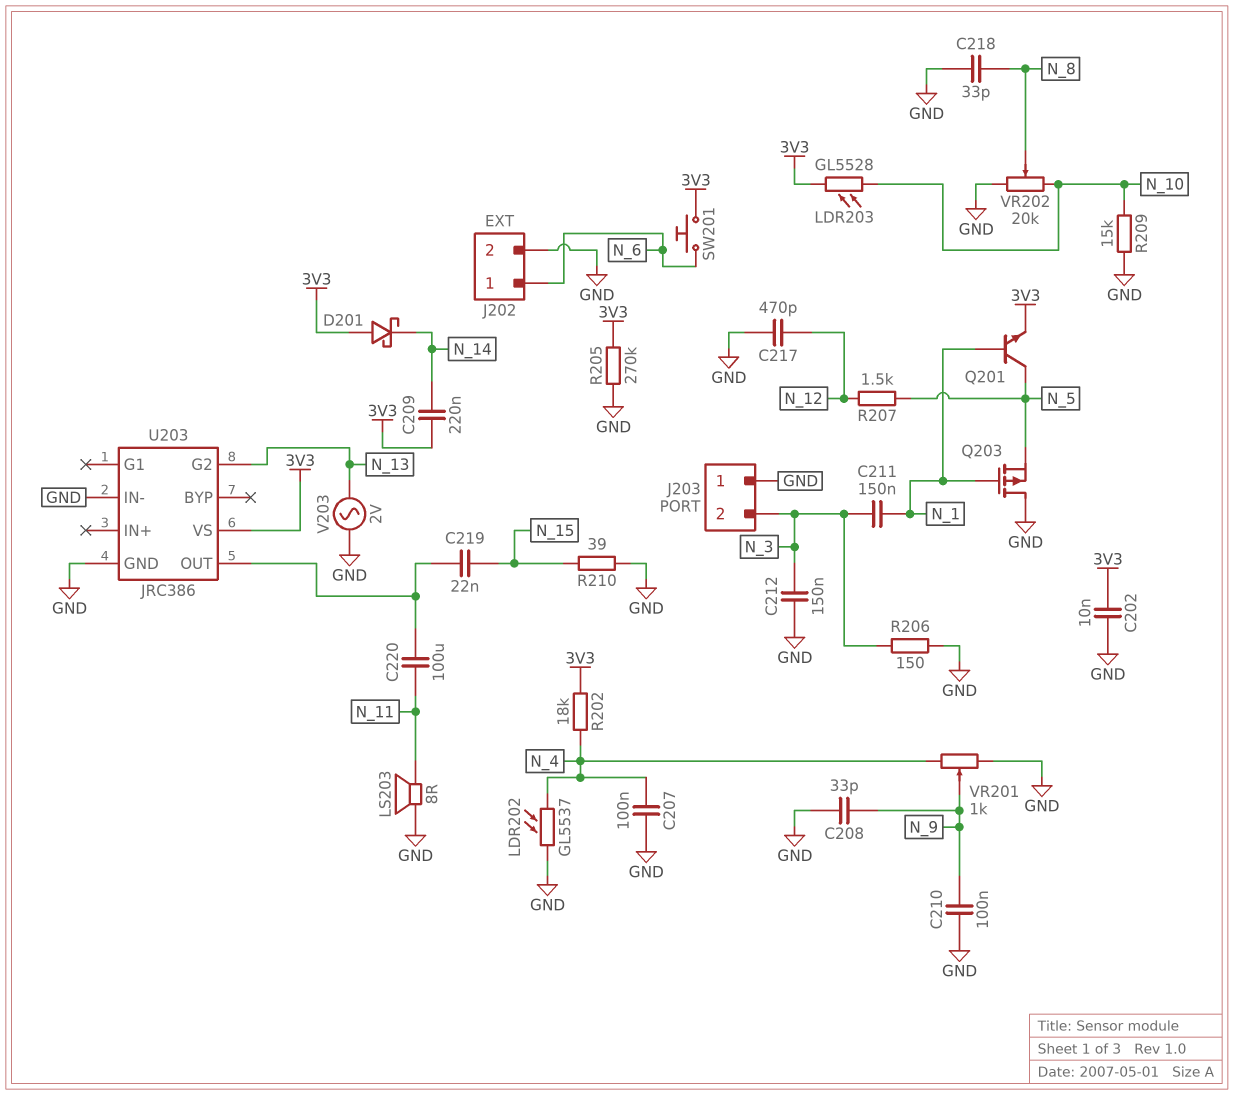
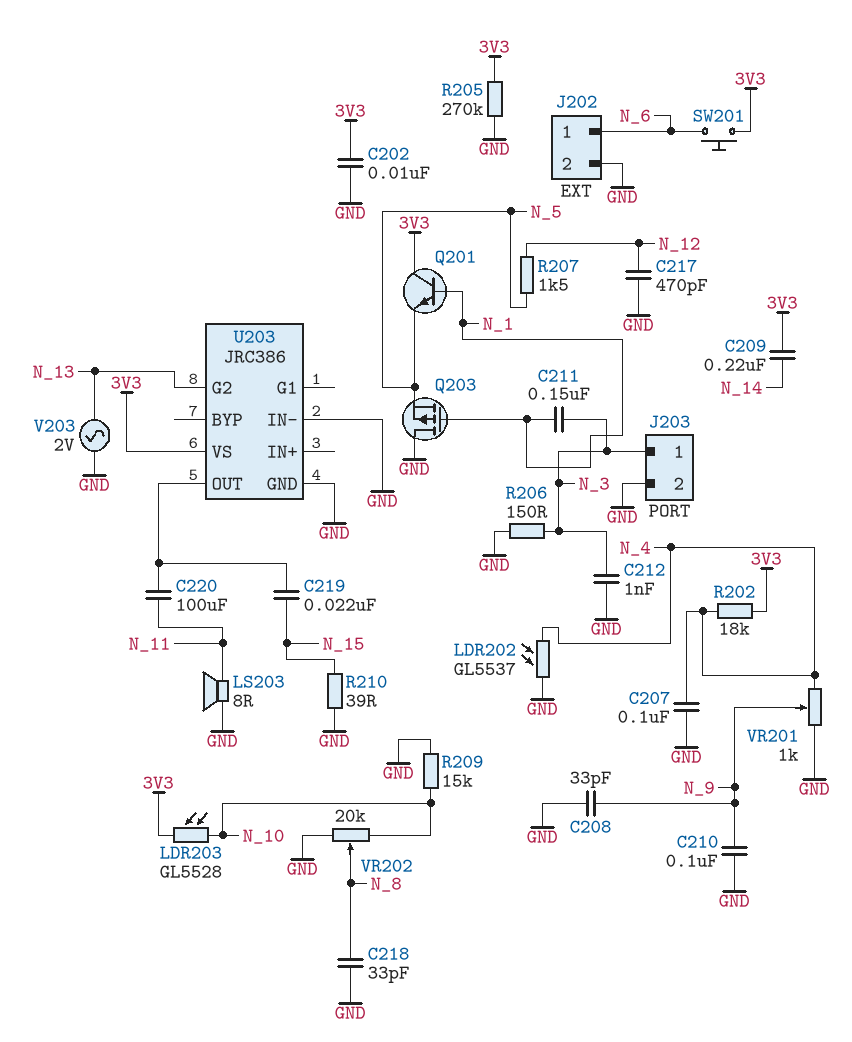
C212: 150nF (GND, N_3) -> 1nF (GND, N_3)
D201: schottky (A 3V3, K N_14) -> none
J203 pin 1: GND -> N_3
J203 pin 2: N_3 -> GND
Q201: NPN (B N_1, C N_5, E 3V3) -> NPN (B N_1, C 3V3, E N_5)

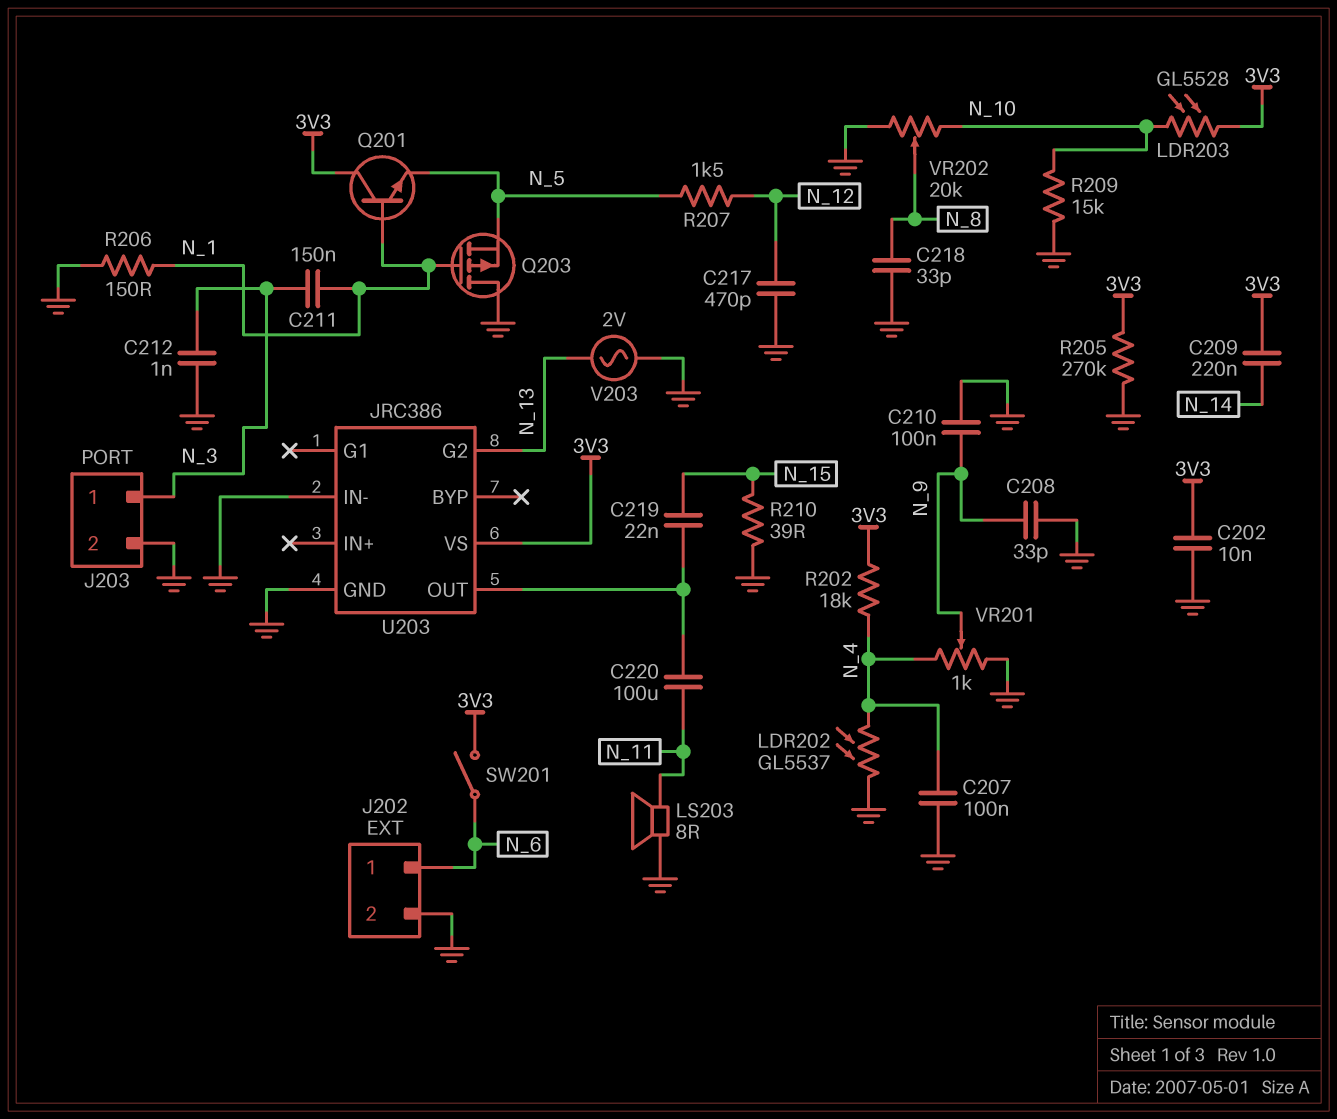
R206: 150 (GND, N_3) -> 150 (GND, N_1)
SW201: button (3V3, N_6) -> switch (3V3, N_6)

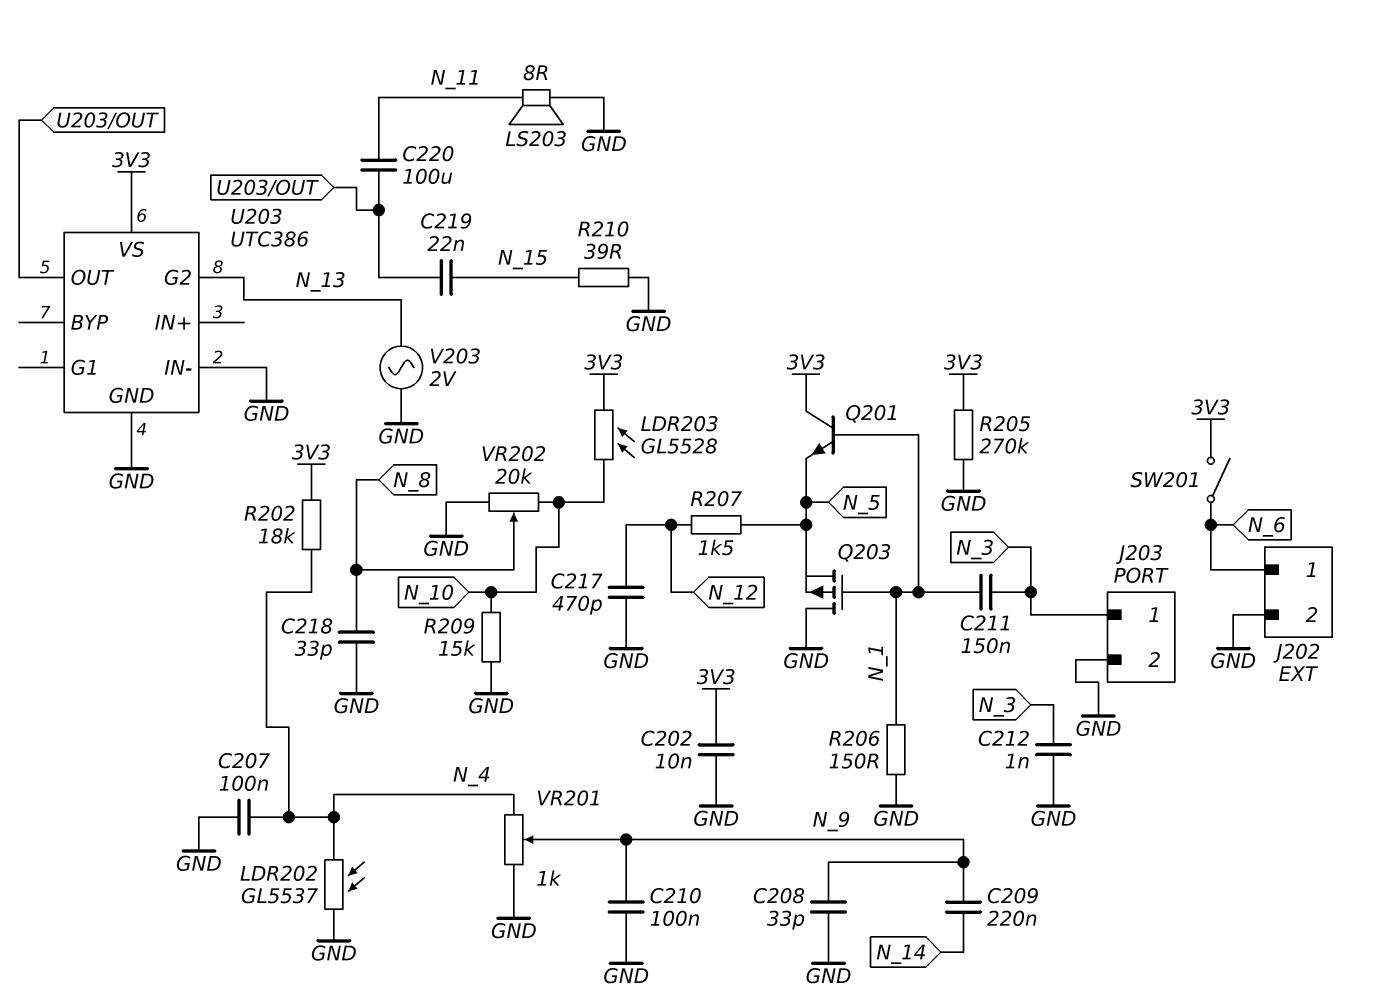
C209: 220nF (3V3, N_14) -> 220nF (N_9, N_14)
U203: JRC386 -> UTC386

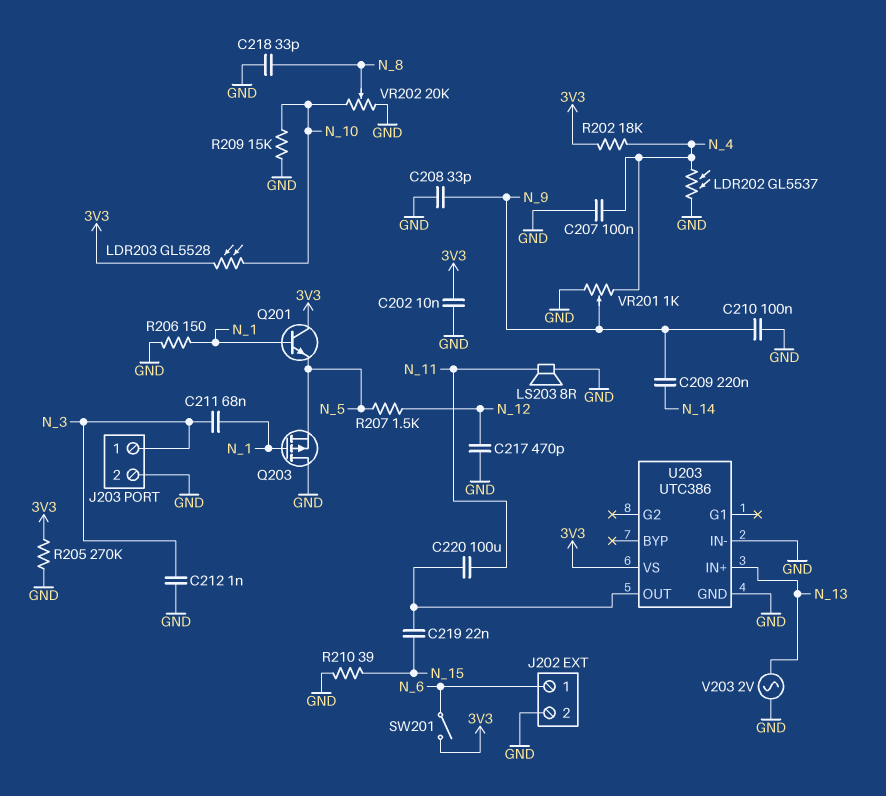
C211: 150nF (N_1, N_3) -> 68nF (N_1, N_3)
U203 pin G2: N_13 -> none
U203 pin IN+: none -> N_13

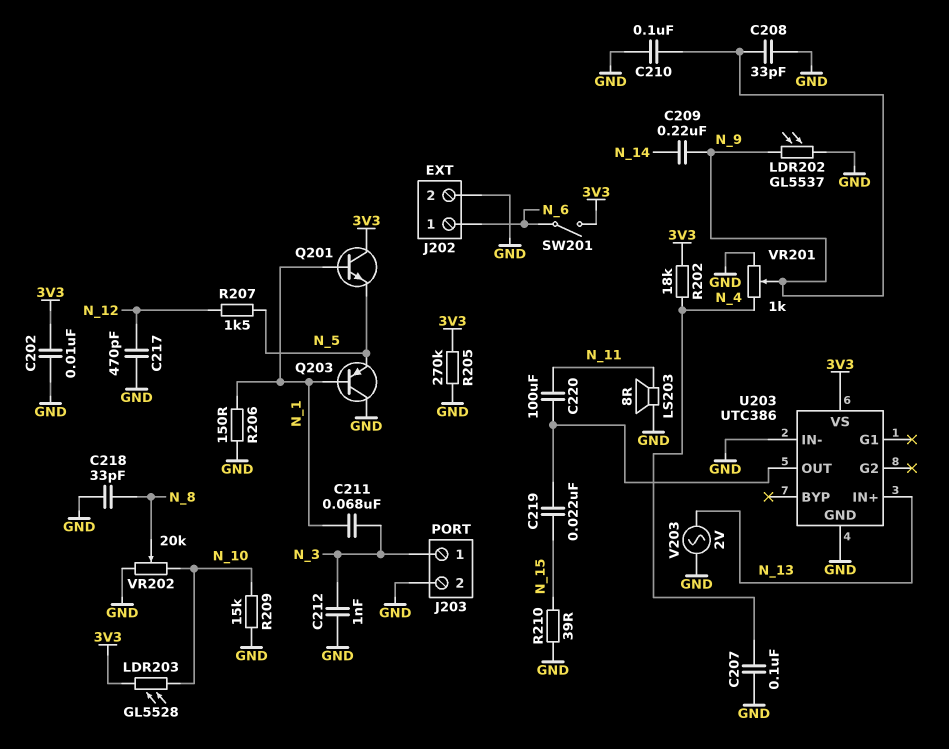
LDR202: GL5537 (GND, N_4) -> GL5537 (GND, N_9)
Q203: PMOS (G N_1, D GND, S N_5) -> PNP (B N_1, C GND, E N_5)

